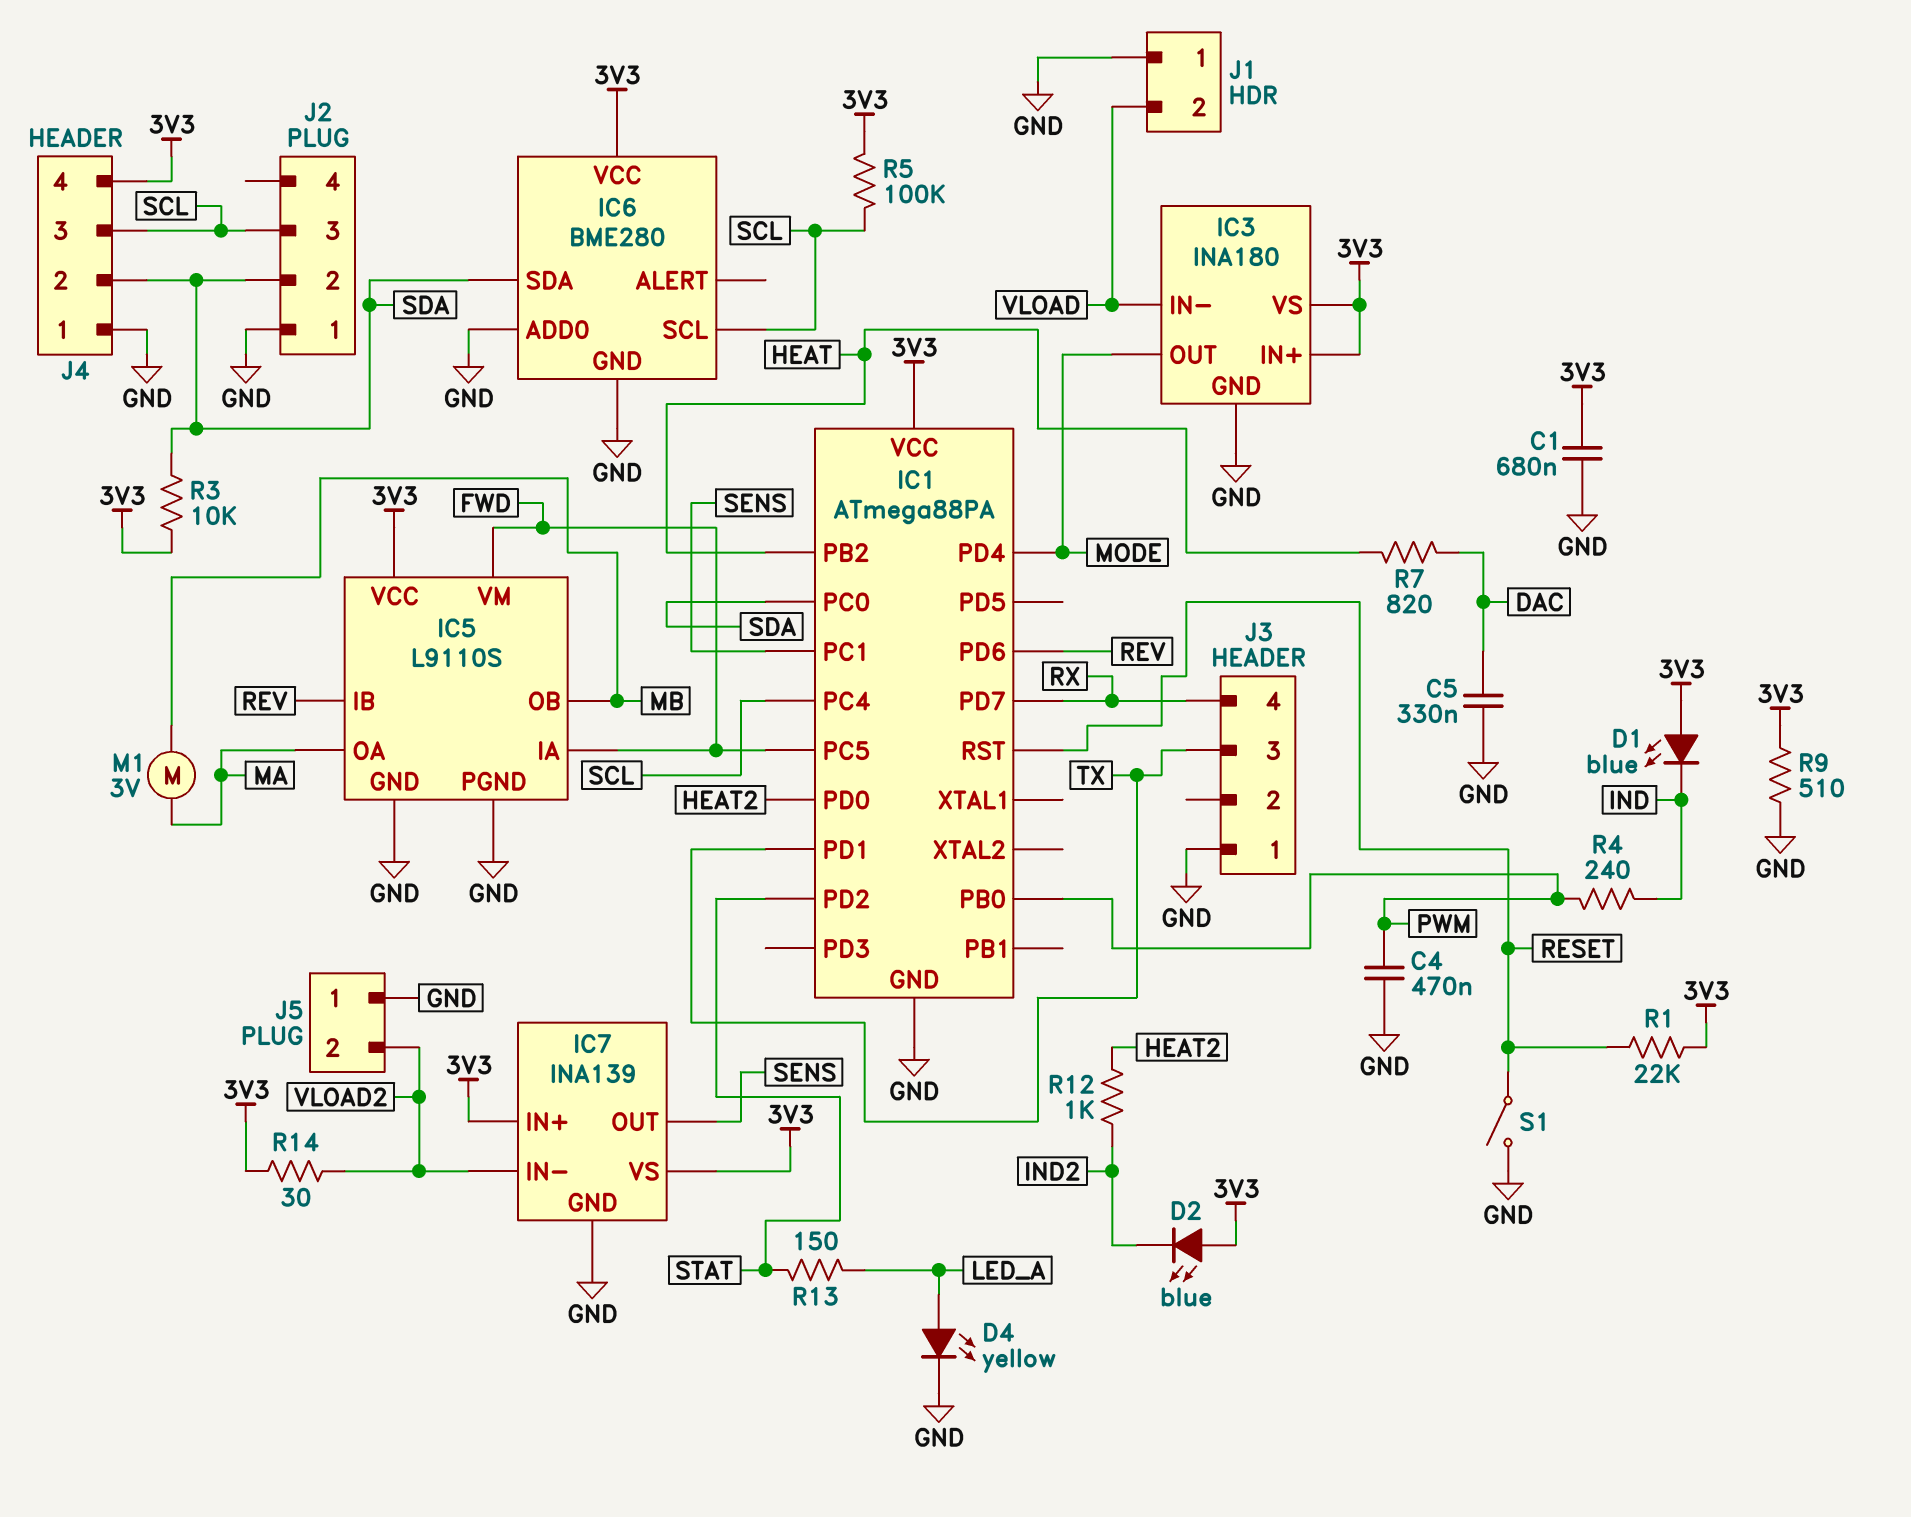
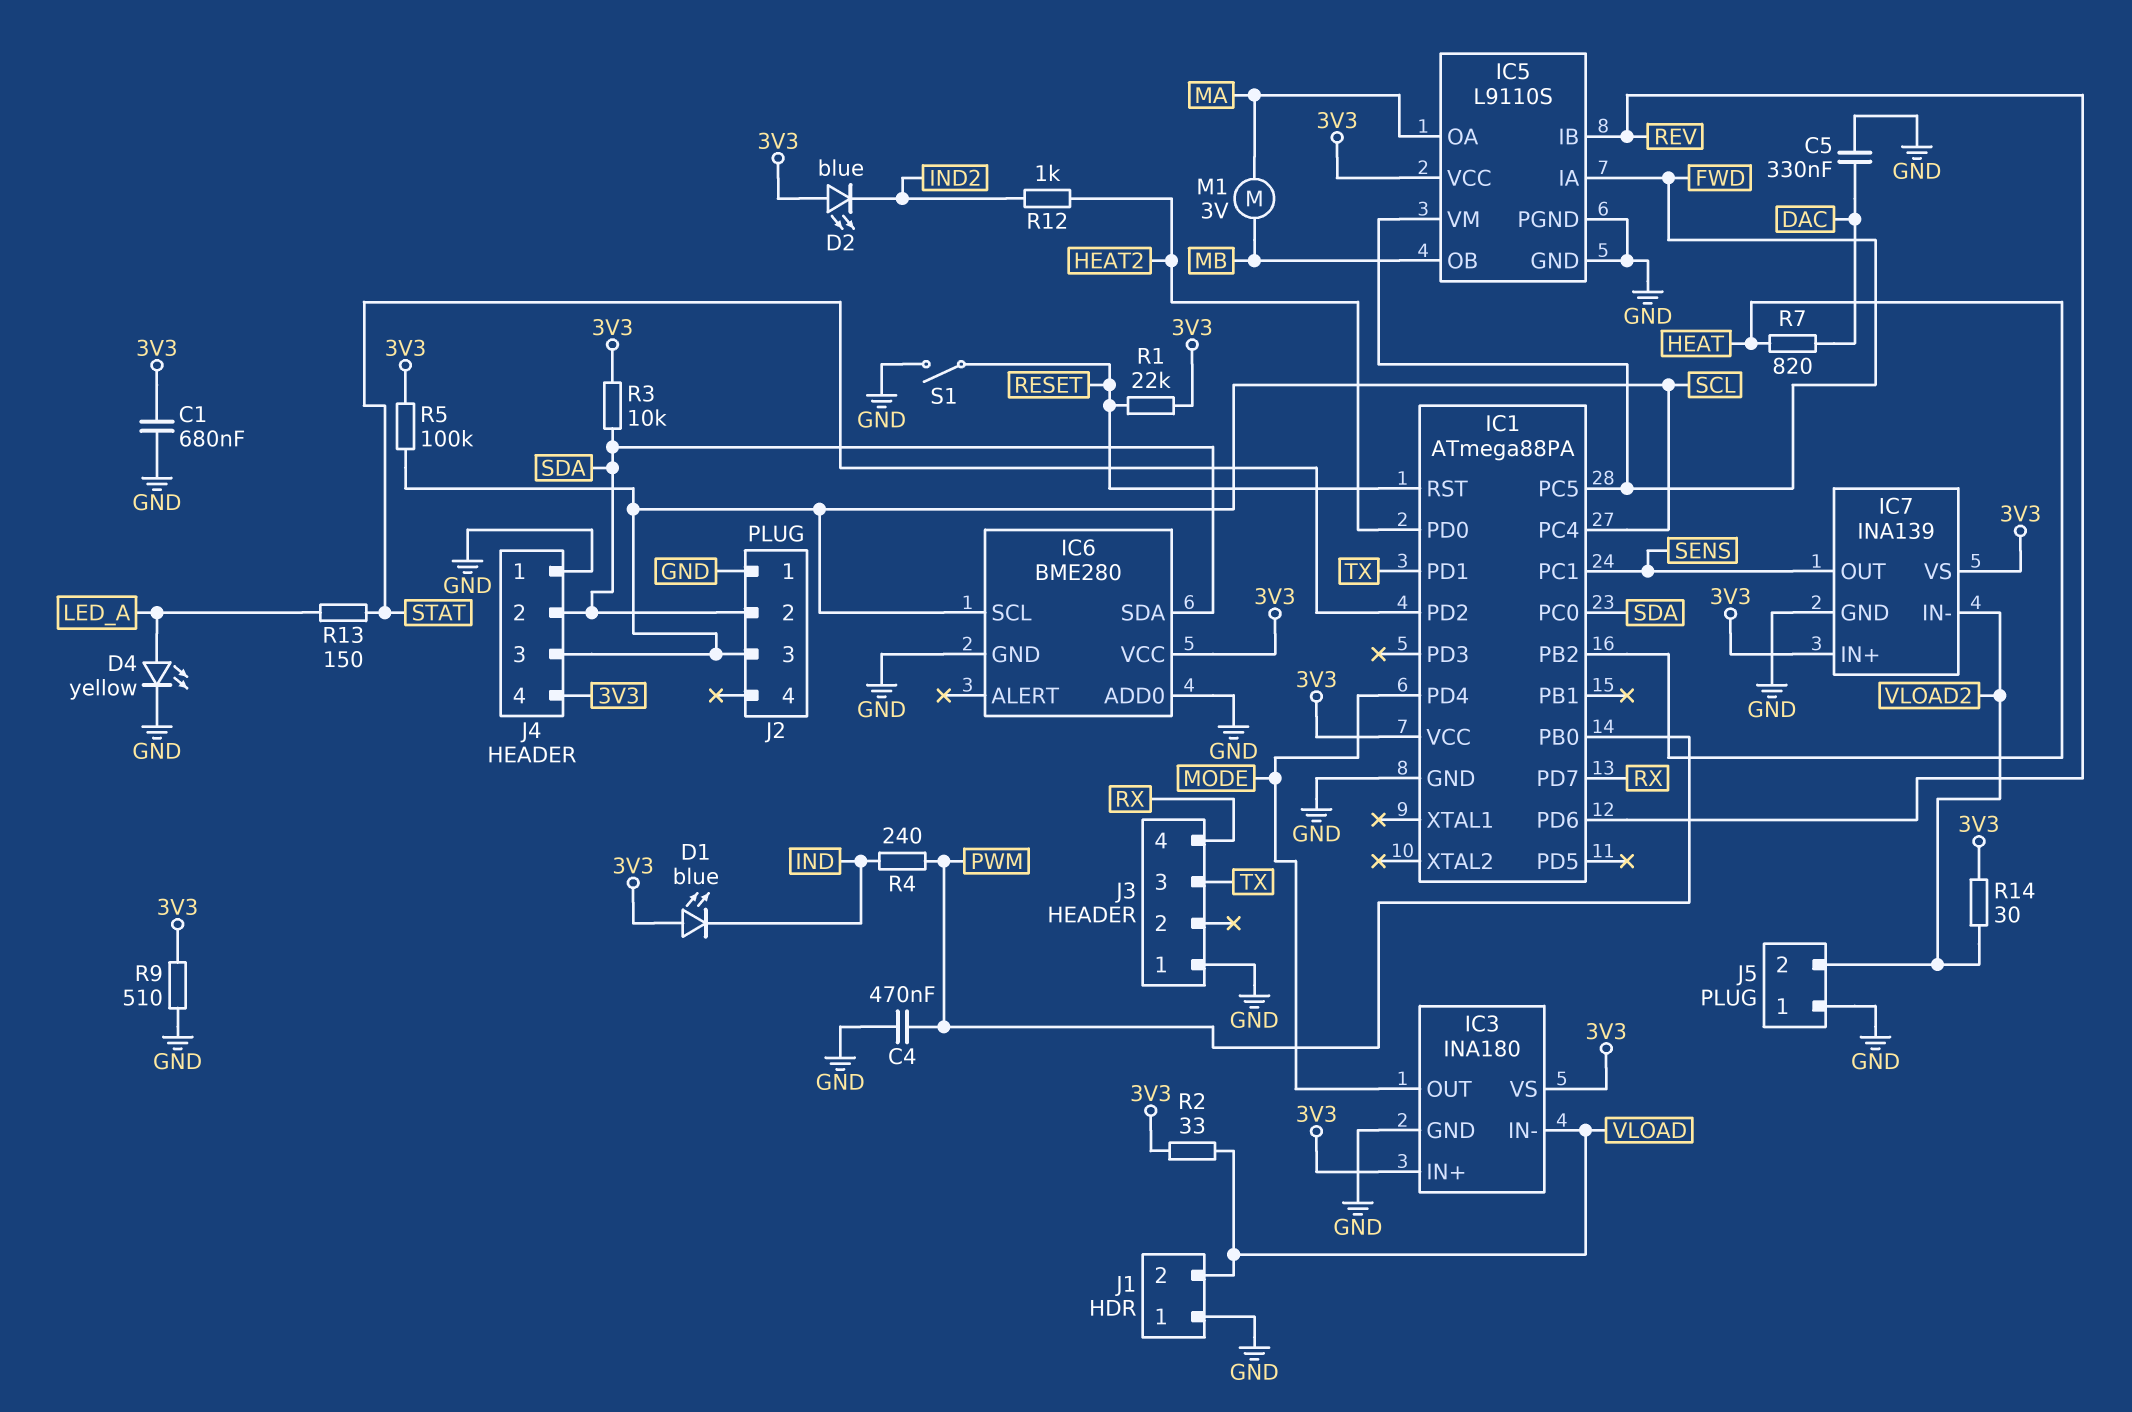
R2: none -> 33 (3V3, VLOAD)

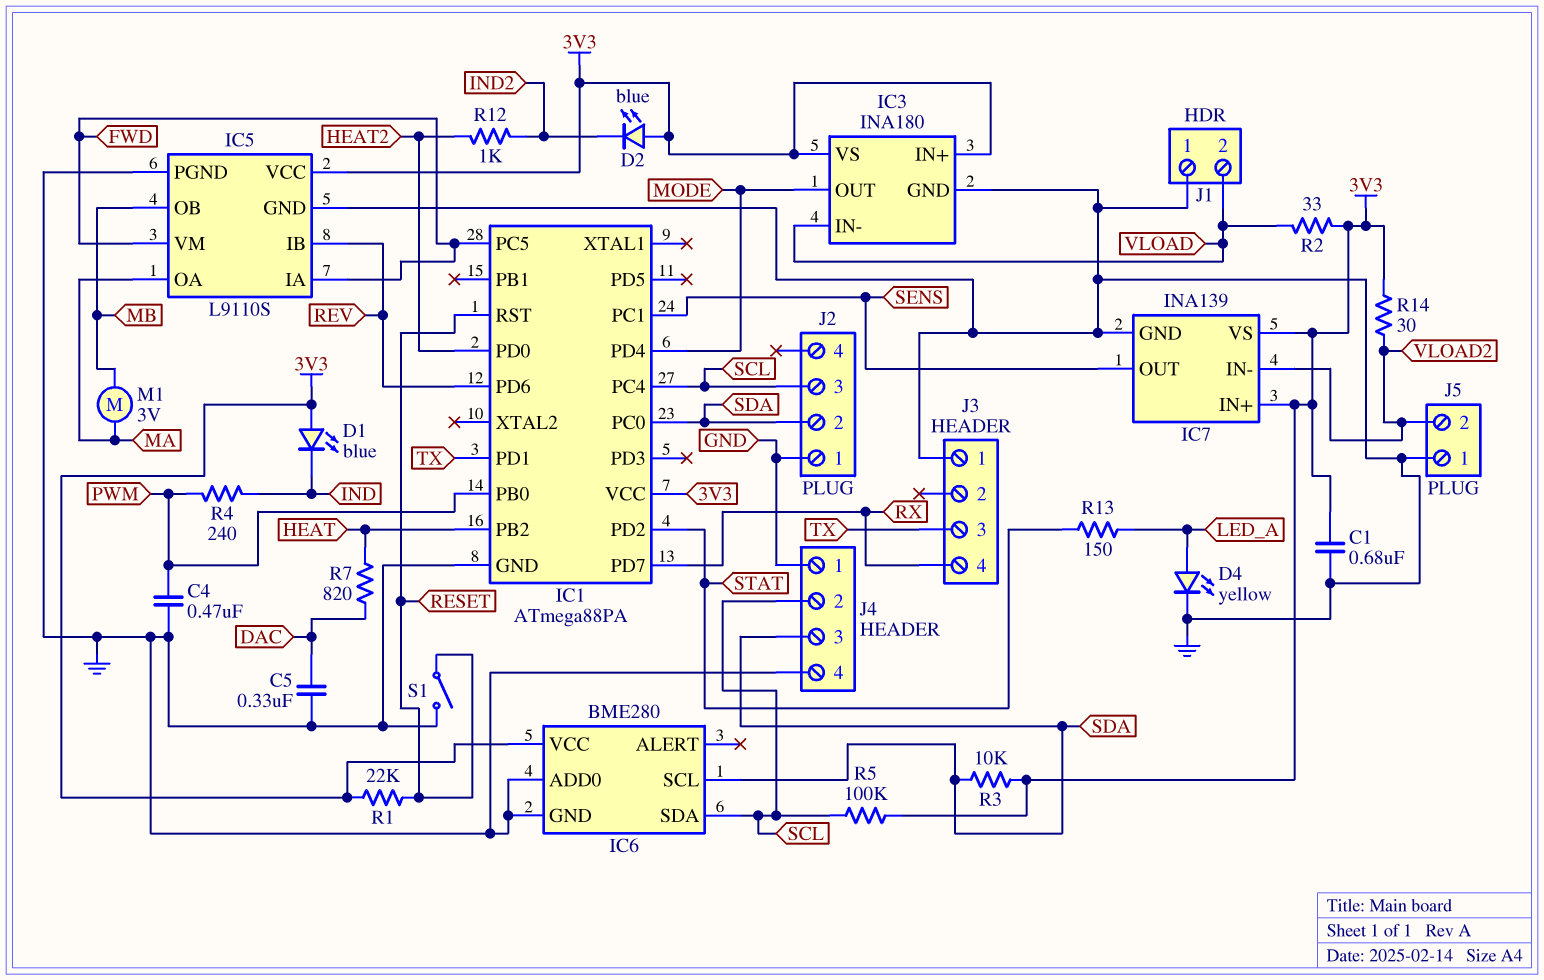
IC6 pin SCL: SCL -> SDA
IC6 pin SDA: SDA -> SCL
J4 pin 2: SDA -> SCL
J4 pin 3: SCL -> SDA
J4 pin 4: 3V3 -> GND
R9: 510 (3V3, GND) -> none

